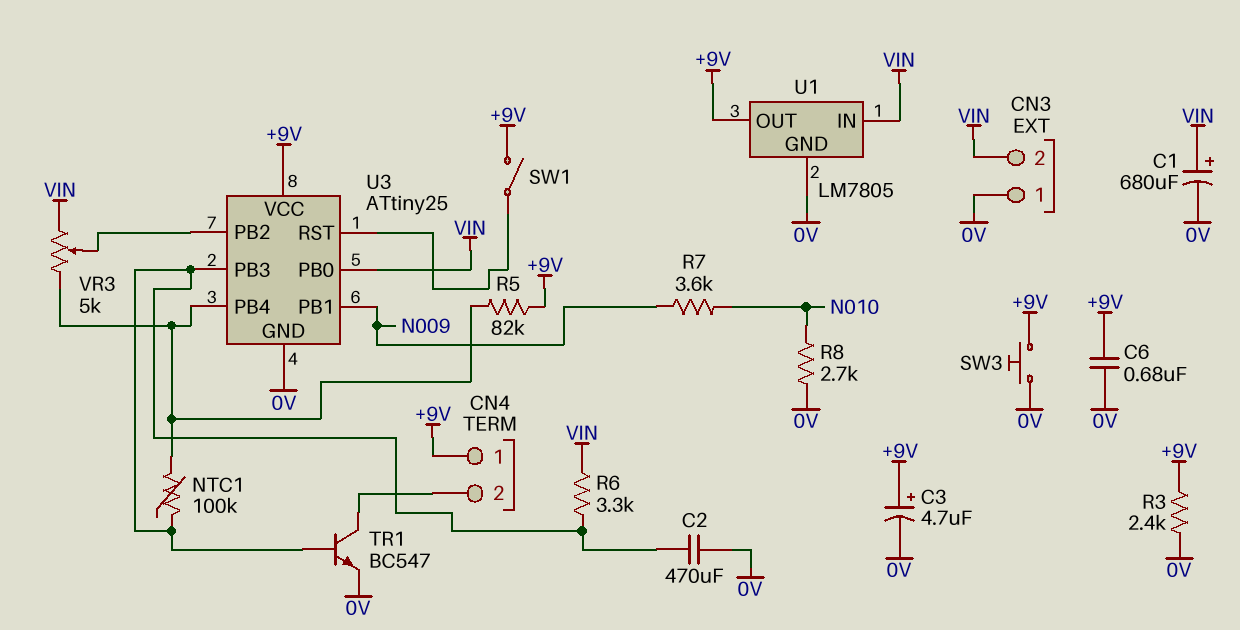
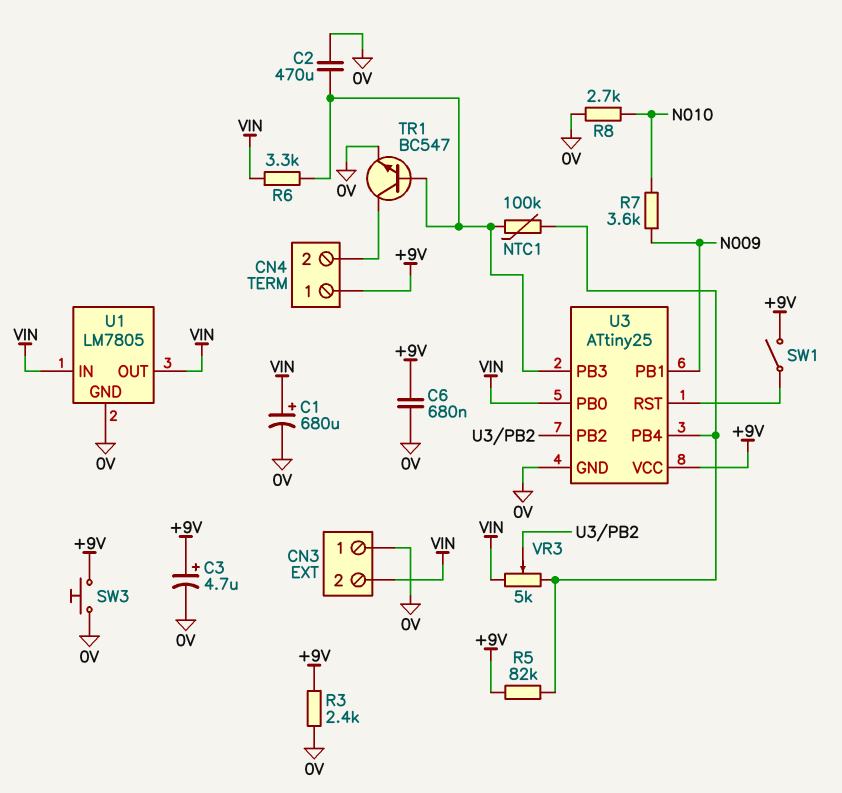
U1 pin OUT: +9V -> VIN

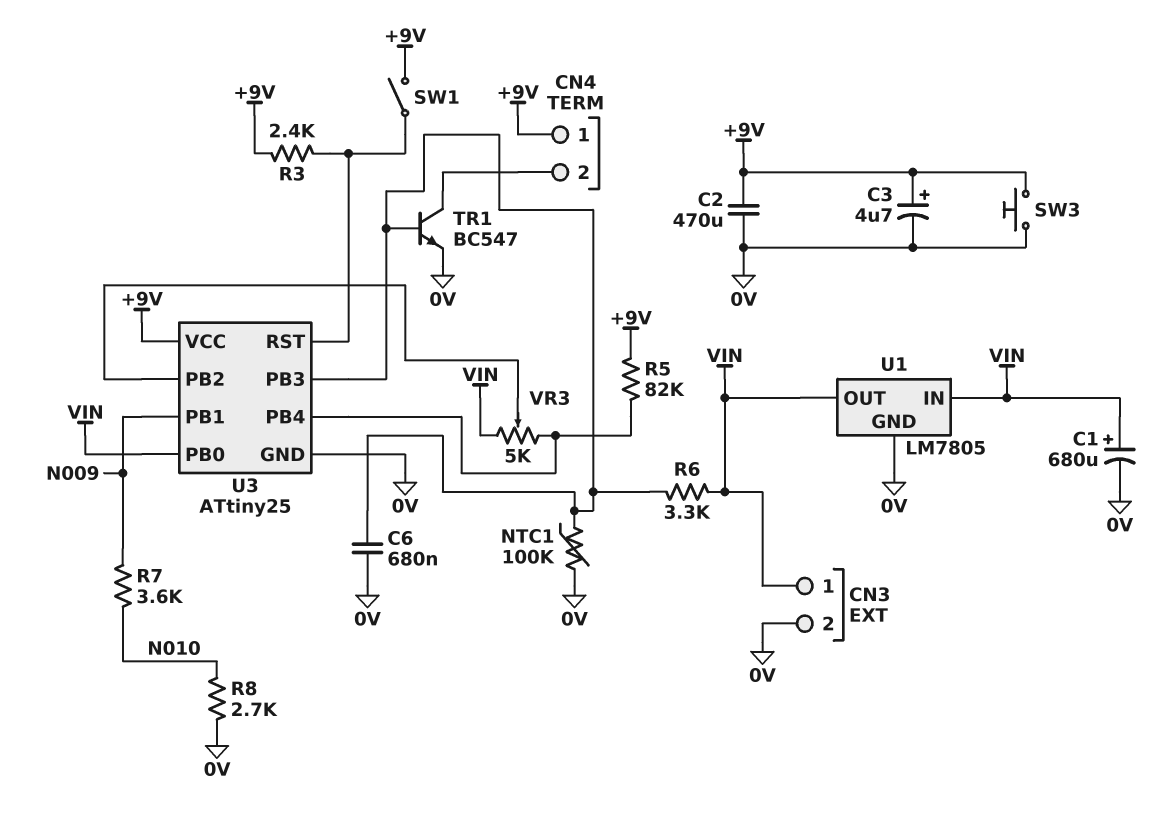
C2: 470uF (0V, U3/PB3) -> 470uF (+9V, 0V)
C6: 680nF (+9V, 0V) -> 680nF (0V, U3/PB3)
CN3 pin 1: 0V -> VIN
CN3 pin 2: VIN -> 0V
NTC1: 100k (U3/PB3, U3/PB4) -> 100k (0V, U3/PB3)
R3: 2.4k (+9V, 0V) -> 2.4k (+9V, U3/RST)

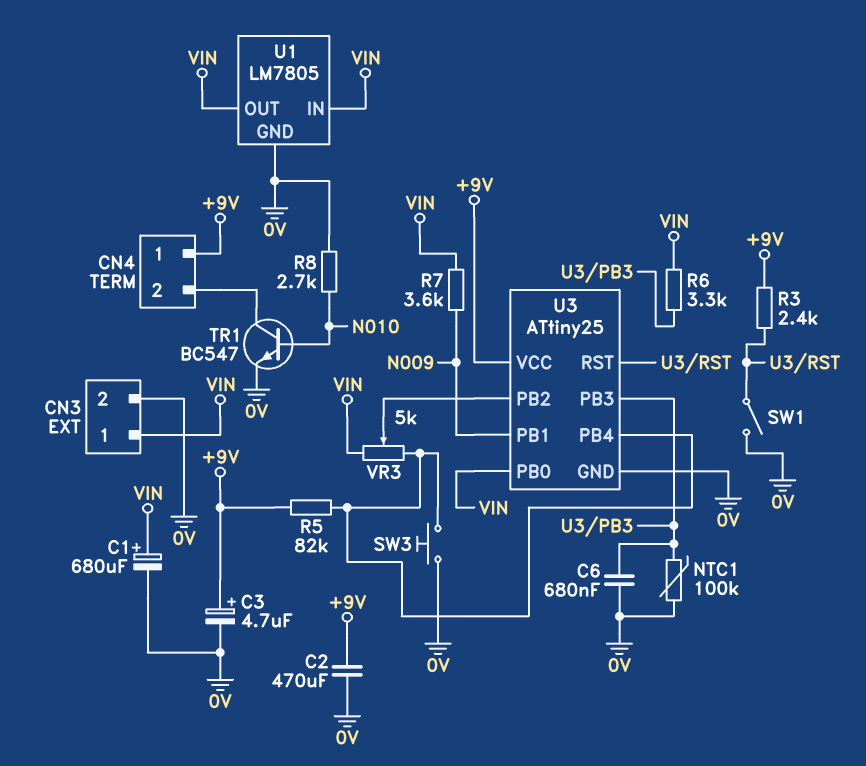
R7: 3.6k (N009, N010) -> 3.6k (N009, VIN)
SW1: switch (+9V, U3/RST) -> switch (0V, U3/RST)
SW3: button (+9V, 0V) -> button (0V, U3/PB4)
TR1: NPN BC547 (B U3/PB3, C CN4/2, E 0V) -> NPN BC547 (B N010, C CN4/2, E 0V)

